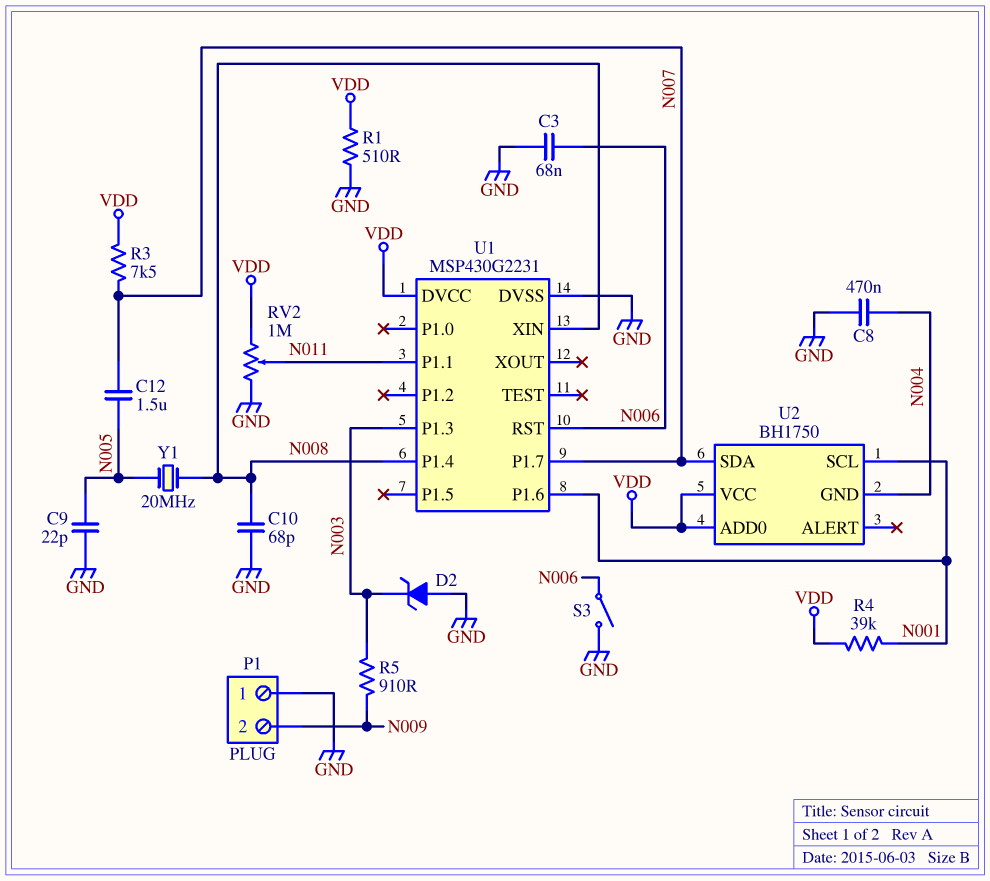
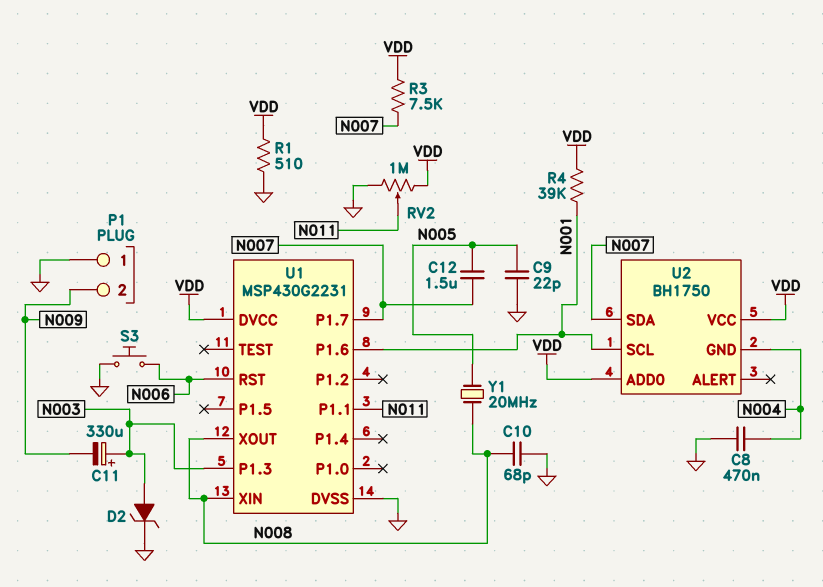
C3: 68nF (GND, N006) -> none
C11: none -> 330uF (plus N003, minus N009)
D2: zener (A GND, K N003) -> zener (A N003, K GND)
R5: 910 (N003, N009) -> none
S3: switch (GND, N006) -> button (GND, N006)
U1 pin P1.4: N008 -> none
U1 pin XOUT: none -> N008

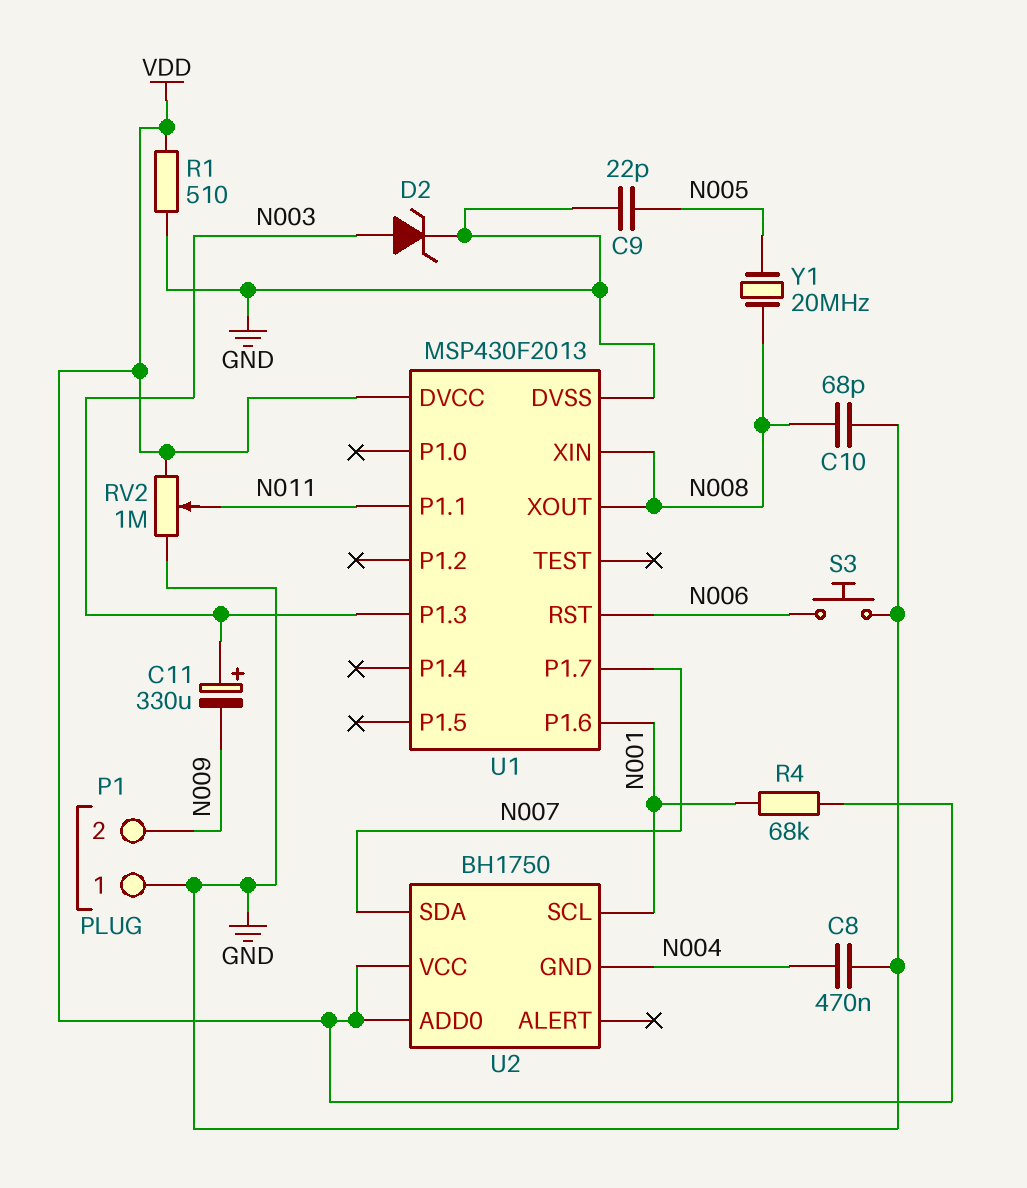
C12: 1.5uF (N005, N007) -> none
R3: 7.5k (N007, VDD) -> none
R4: 39k (N001, VDD) -> 68k (N001, VDD)
U1: MSP430G2231 -> MSP430F2013

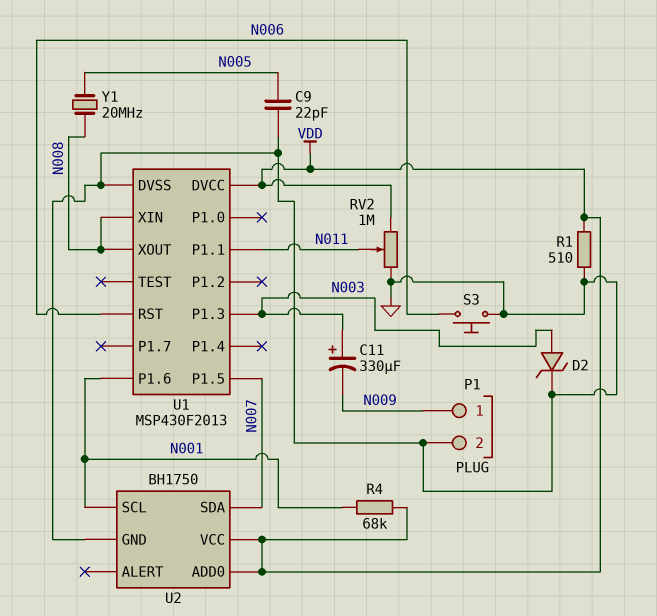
C8: 470nF (GND, N004) -> none
C10: 68pF (GND, N008) -> none
P1 pin 1: GND -> N009
P1 pin 2: N009 -> GND
U1 pin P1.5: none -> N007
U1 pin P1.7: N007 -> none
U2 pin GND: N004 -> GND

